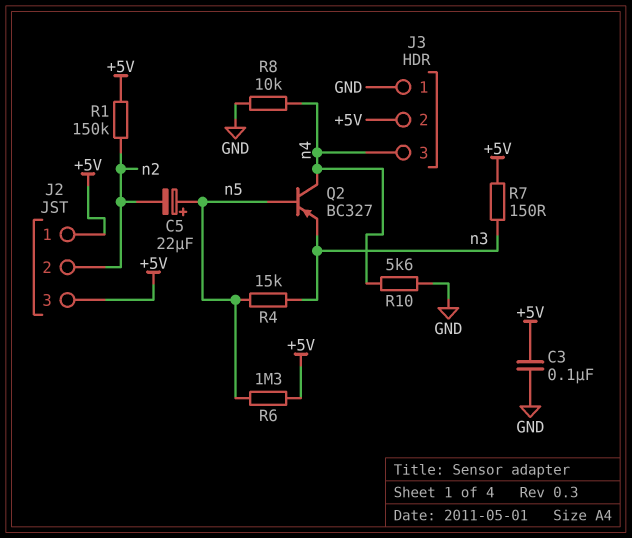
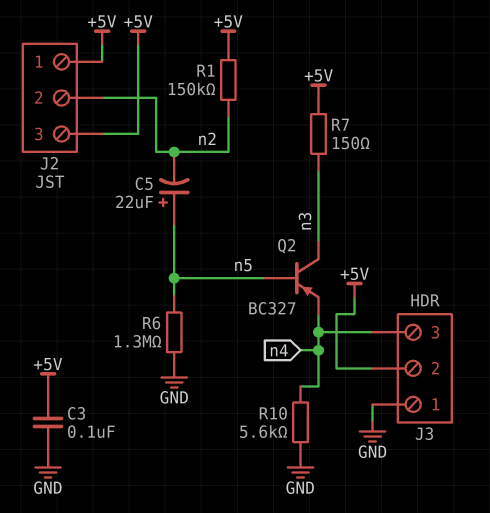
Q2: PNP BC327 (B n5, C n4, E n3) -> PNP BC327 (B n5, C n3, E n4)
R4: 15k (n3, n5) -> none
R6: 1.3M (+5V, n5) -> 1.3M (GND, n5)
R8: 10k (GND, n4) -> none

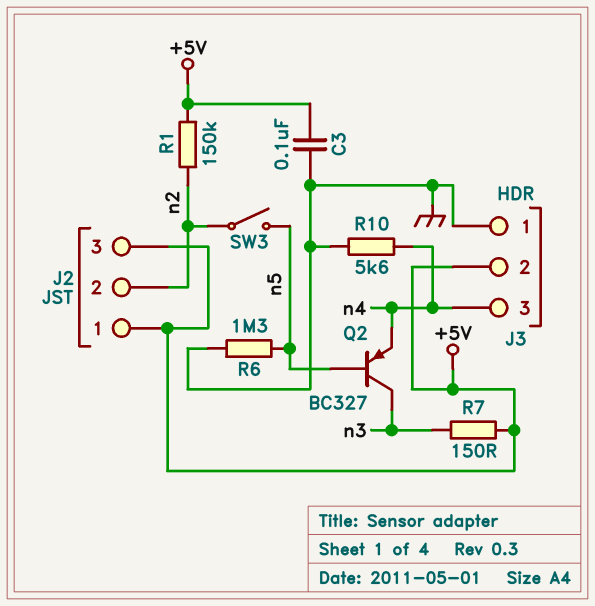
C5: 22uF (plus n5, minus n2) -> none
SW3: none -> switch (n2, n5)

